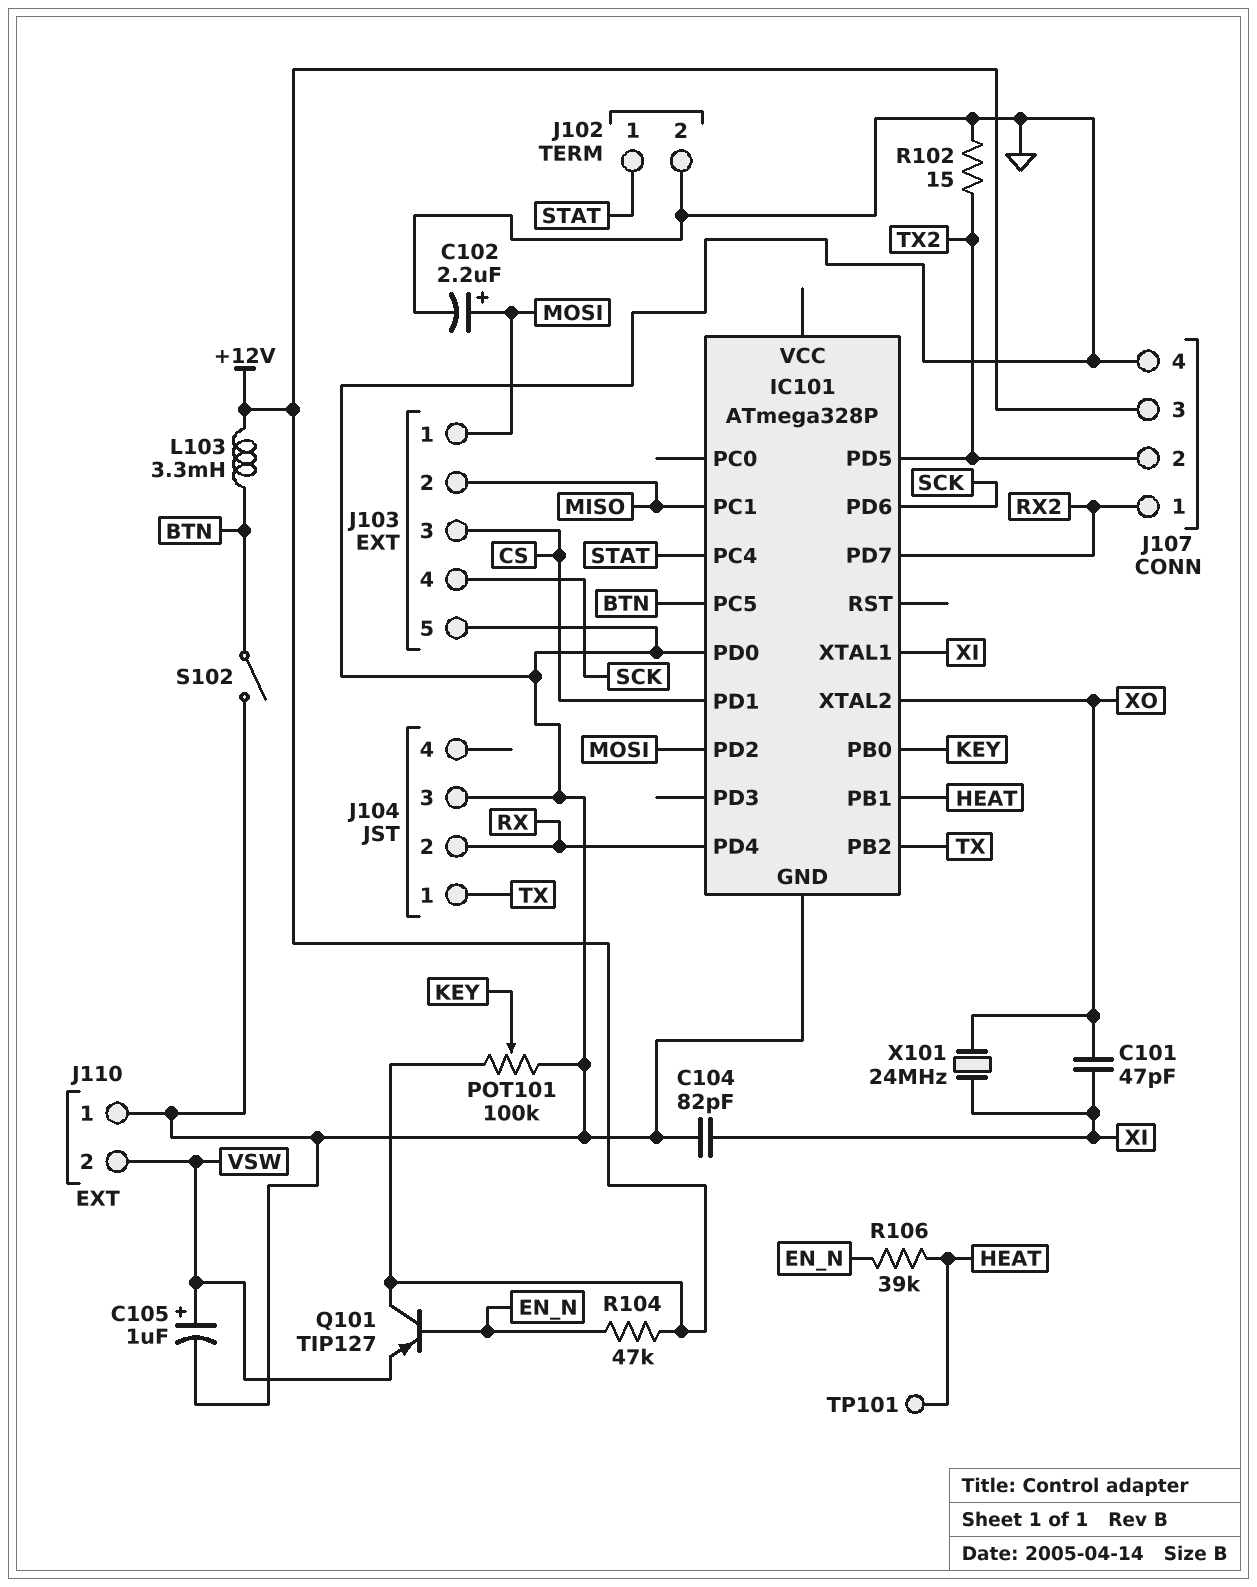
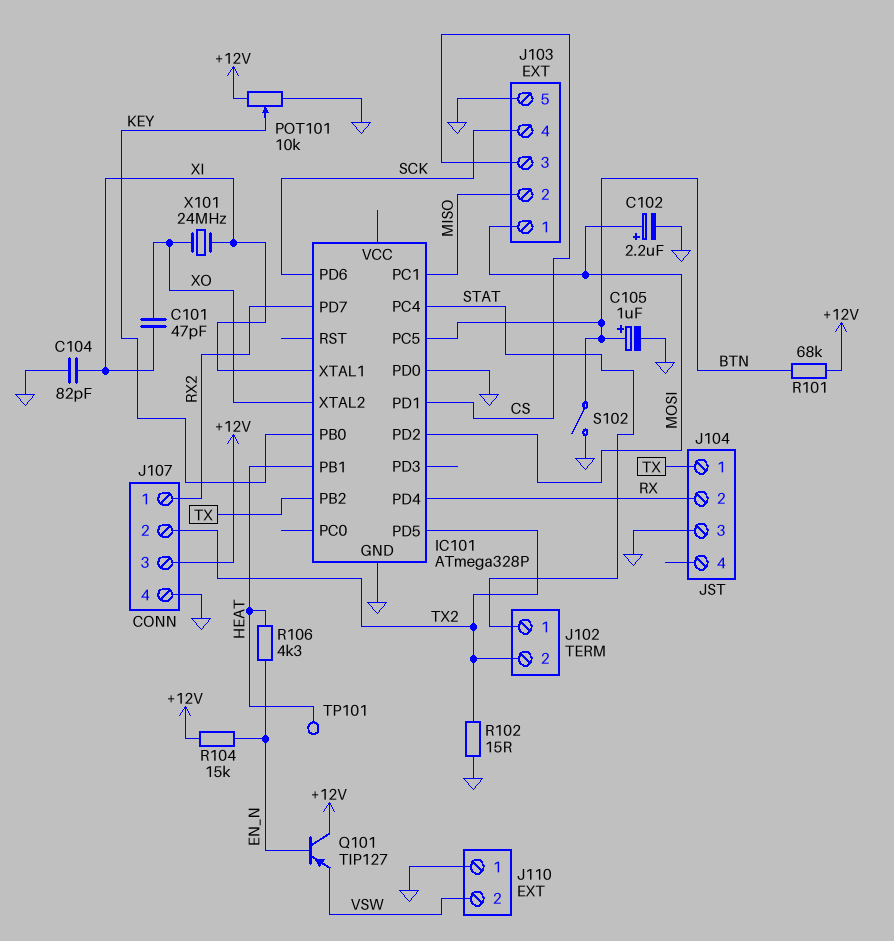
C105: 1uF (plus VSW, minus GND) -> 1uF (plus BTN, minus GND)
J102 pin 2: GND -> TX2
L103: 3.3mH (+12V, BTN) -> none
POT101: 100k (+12V, GND, wiper KEY) -> 10k (+12V, GND, wiper KEY)
R101: none -> 68k (+12V, BTN)
R104: 47k (+12V, EN_N) -> 15k (+12V, EN_N)
R106: 39k (EN_N, HEAT) -> 4.3k (EN_N, HEAT)

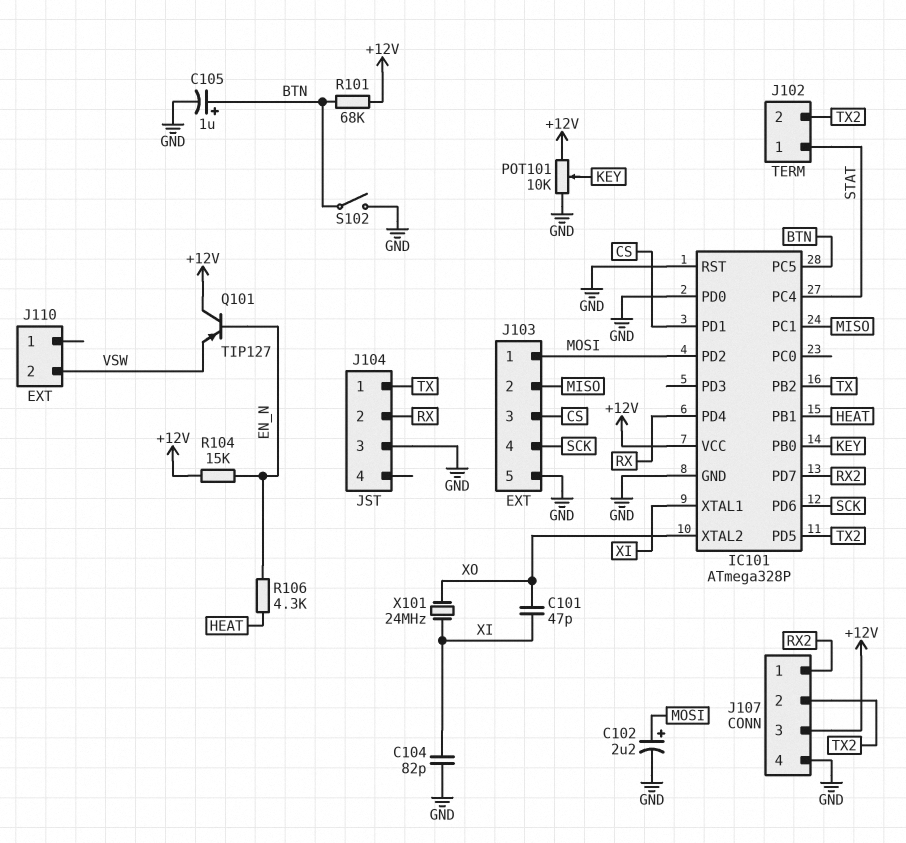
IC101 pin RST: none -> GND
IC101 pin VCC: none -> +12V
J110 pin 1: GND -> none
R102: 15 (GND, TX2) -> none
TP101: test point (HEAT) -> none

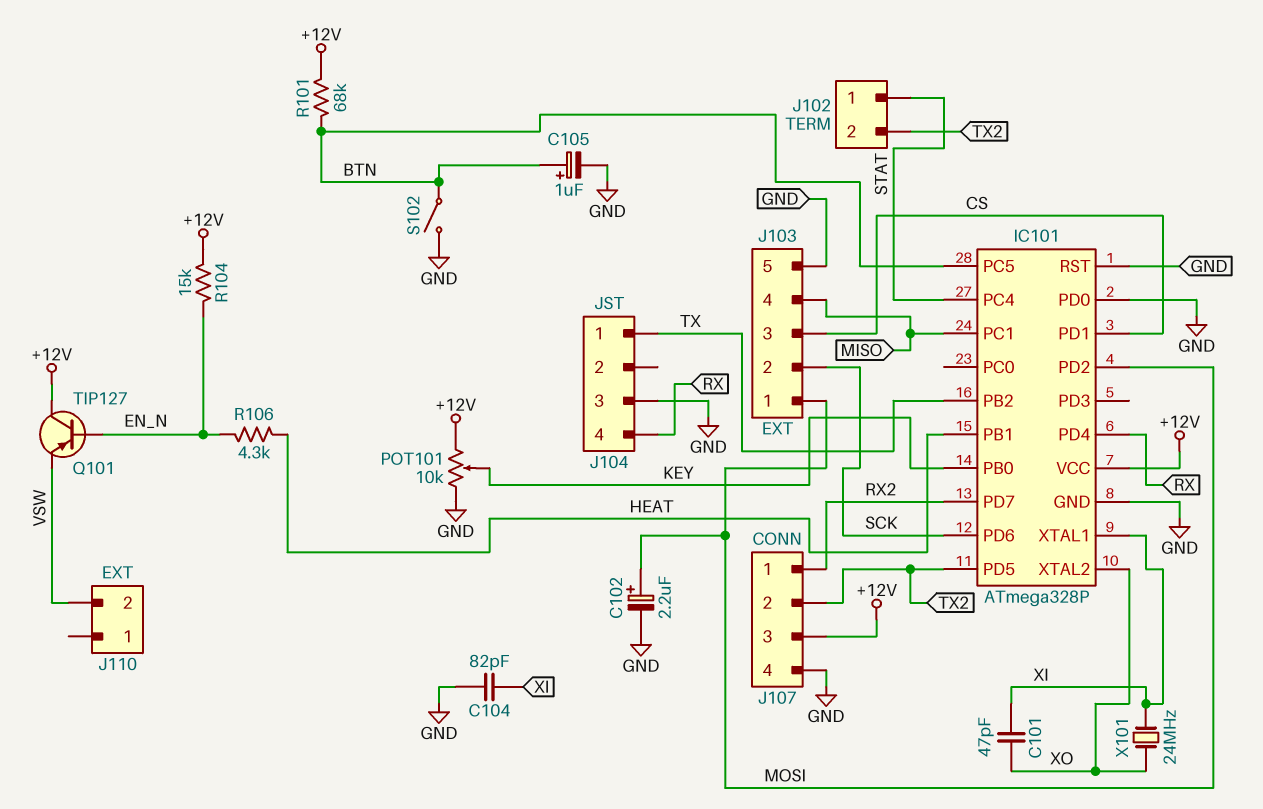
J103 pin 2: MISO -> SCK
J103 pin 4: SCK -> MISO
J104 pin 2: RX -> none
J104 pin 4: none -> RX

